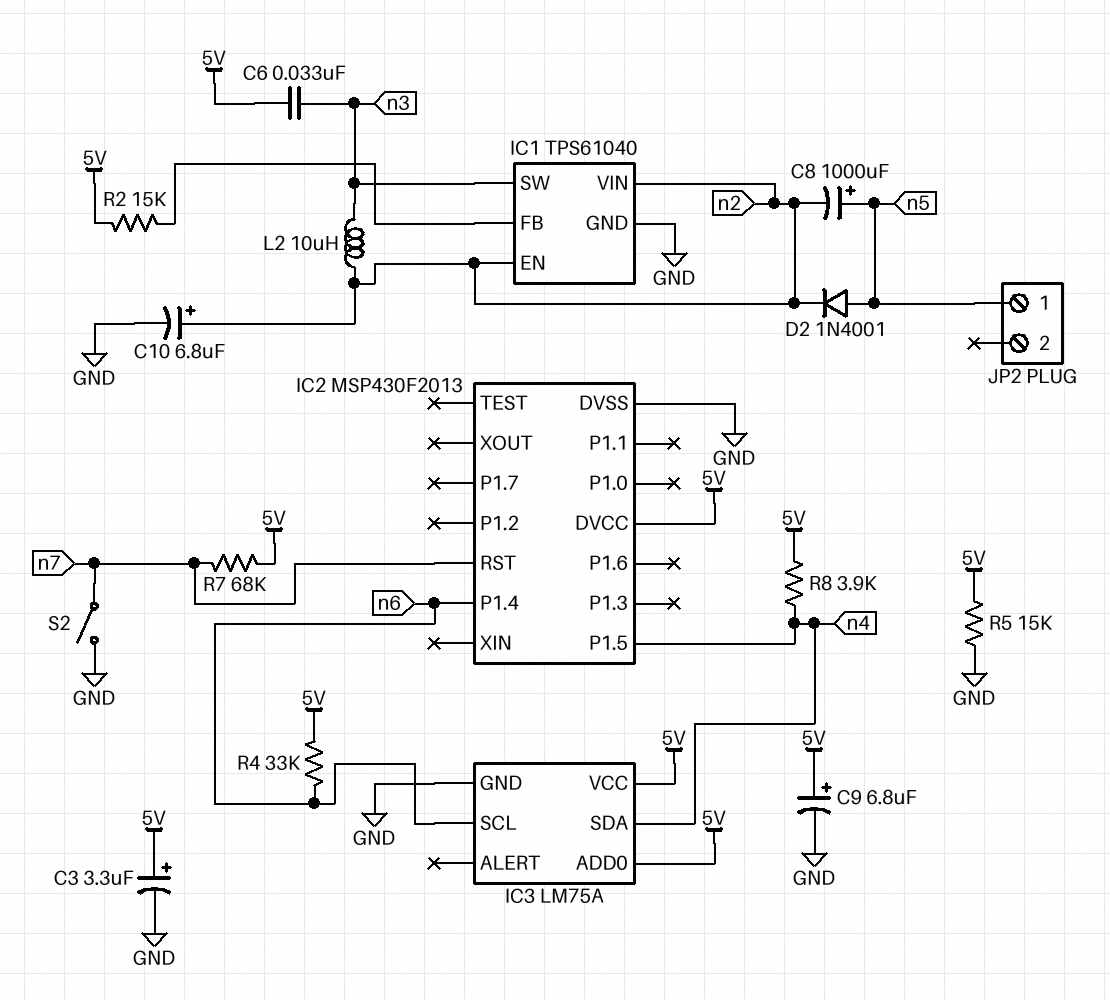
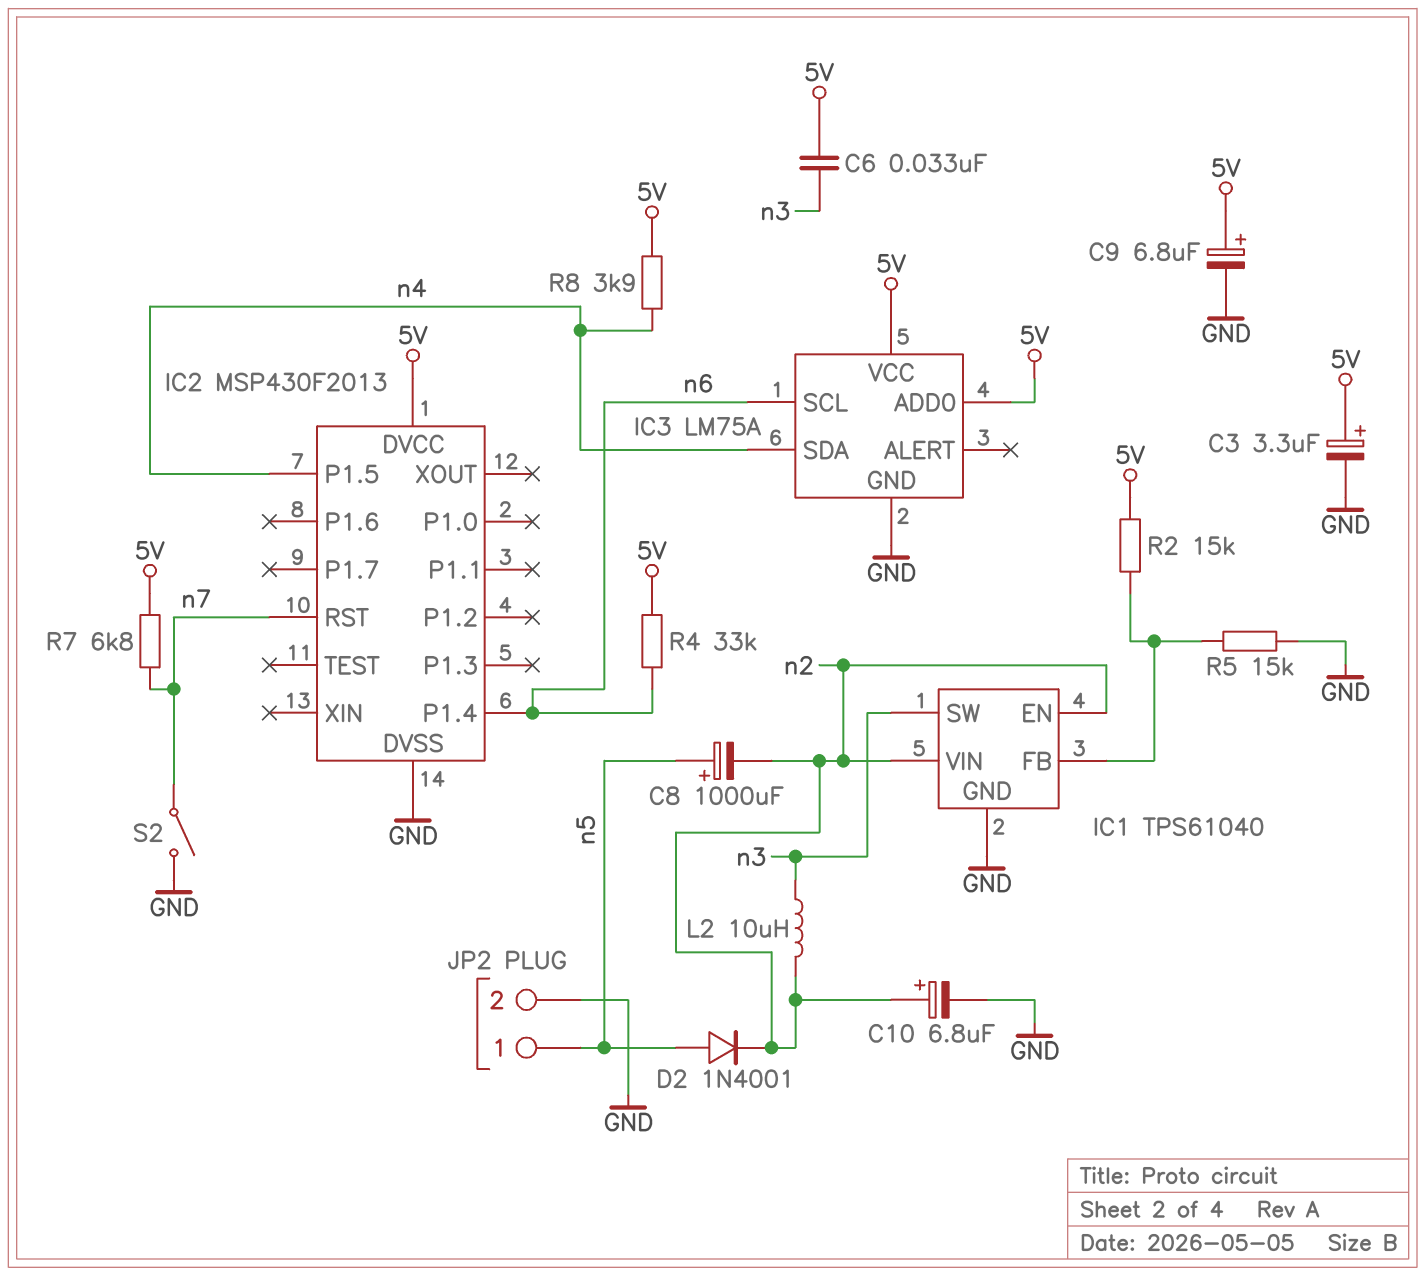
JP2 pin 2: none -> GND
R5: 15k (5V, GND) -> 15k (GND, IC1/FB)
R7: 68k (5V, n7) -> 6.8k (5V, n7)

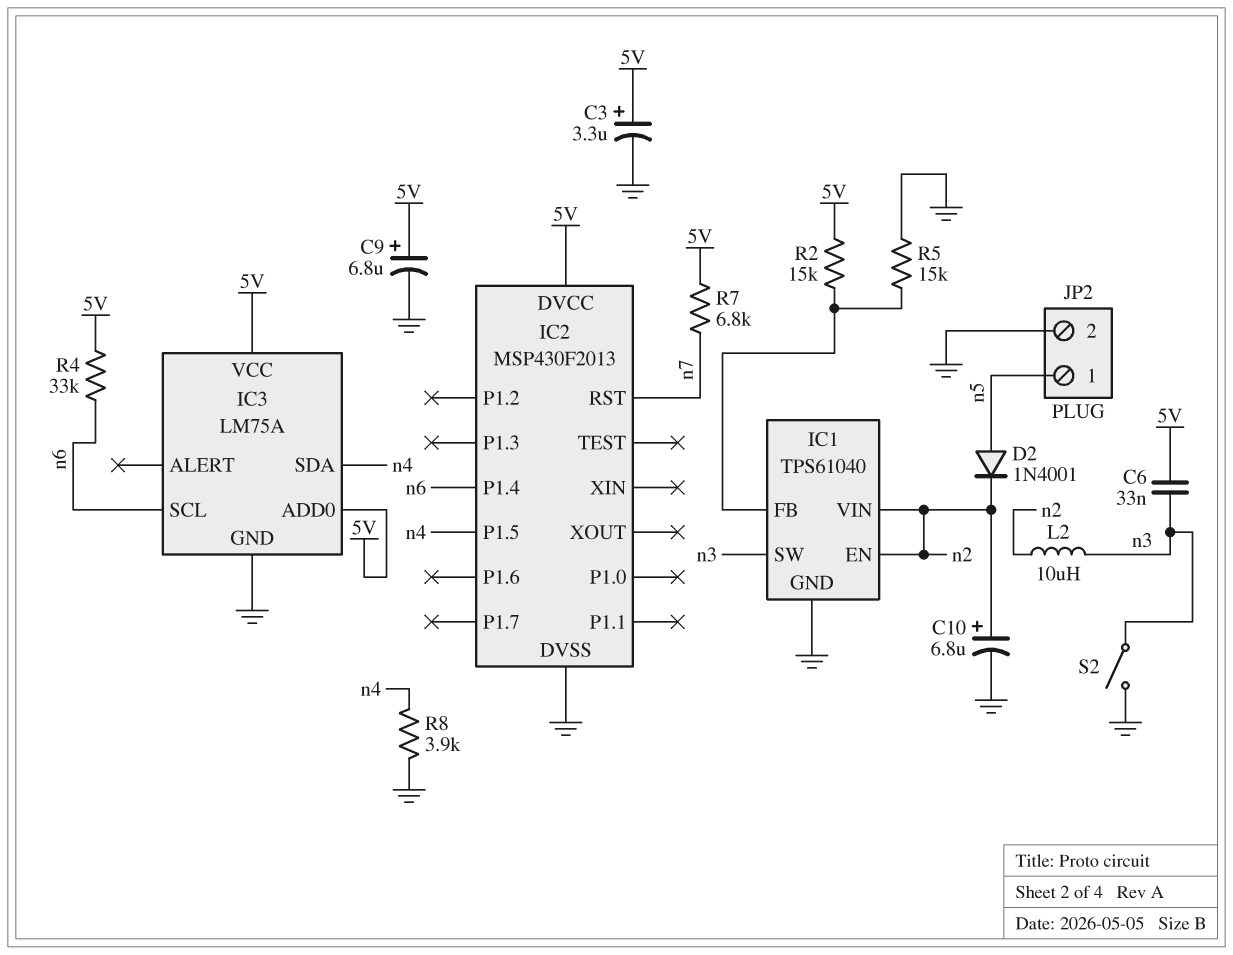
C8: 1000uF (plus n5, minus n2) -> none
R8: 3.9k (5V, n4) -> 3.9k (GND, n4)
S2: switch (GND, n7) -> switch (GND, n3)

